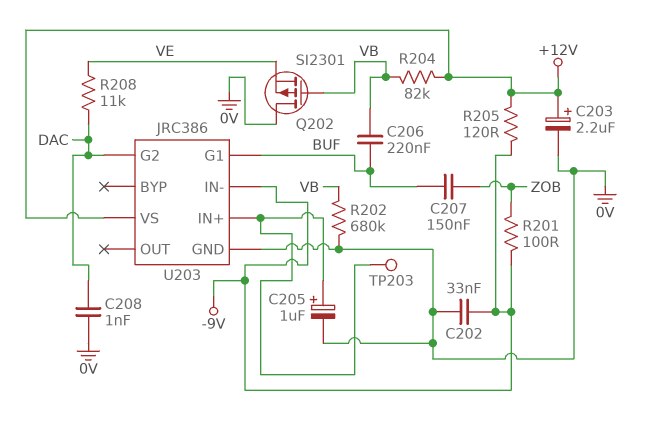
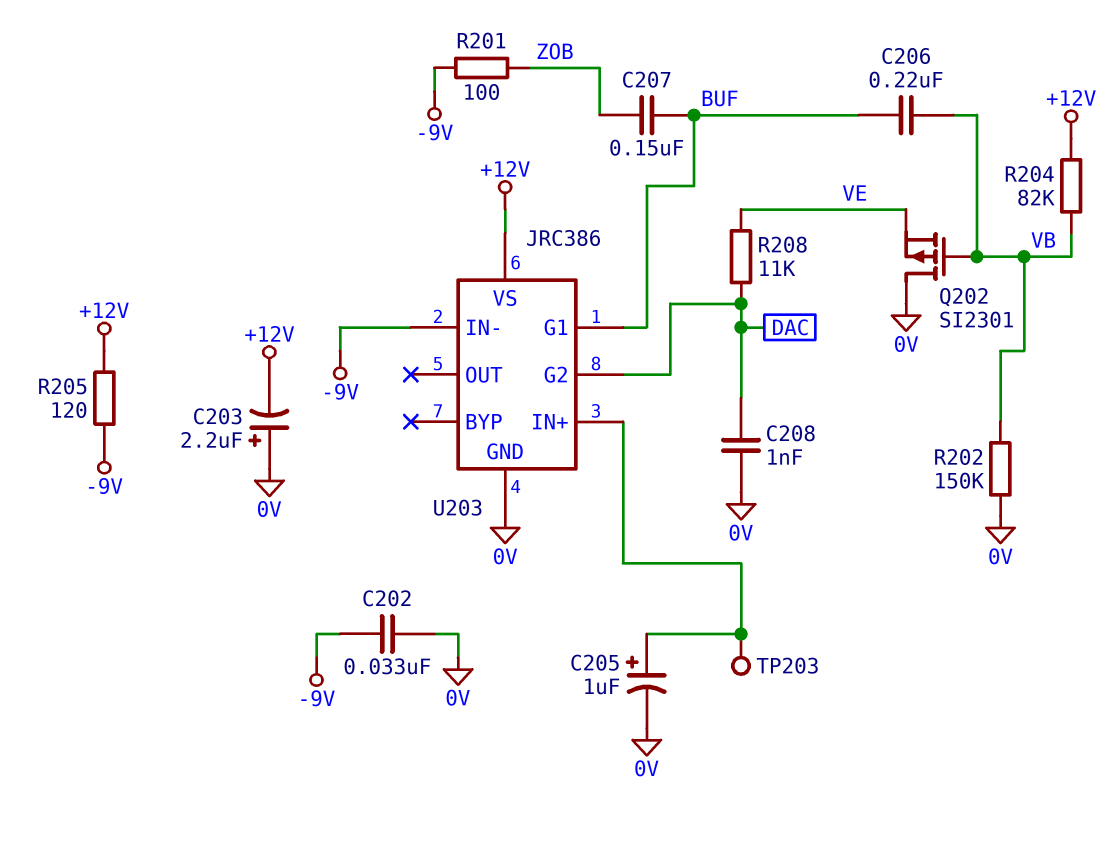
C203: 2.2uF (plus +12V, minus 0V) -> 2.2uF (plus 0V, minus +12V)
R202: 680k (0V, VB) -> 150k (0V, VB)

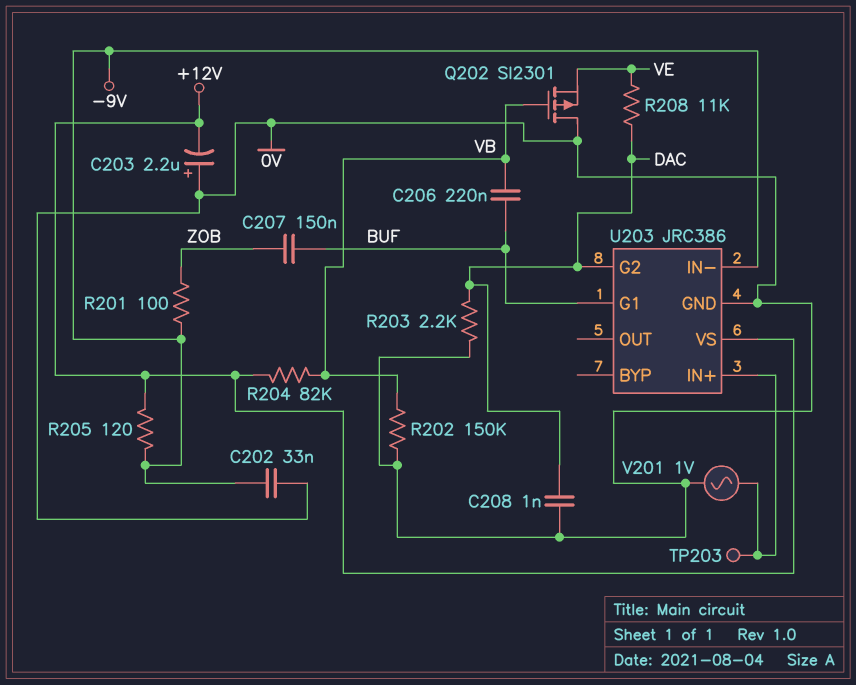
C205: 1uF (plus U203/IN+, minus 0V) -> none
R203: none -> 2.2k (0V, DAC)
V201: none -> AC 1V (0V, U203/IN+)

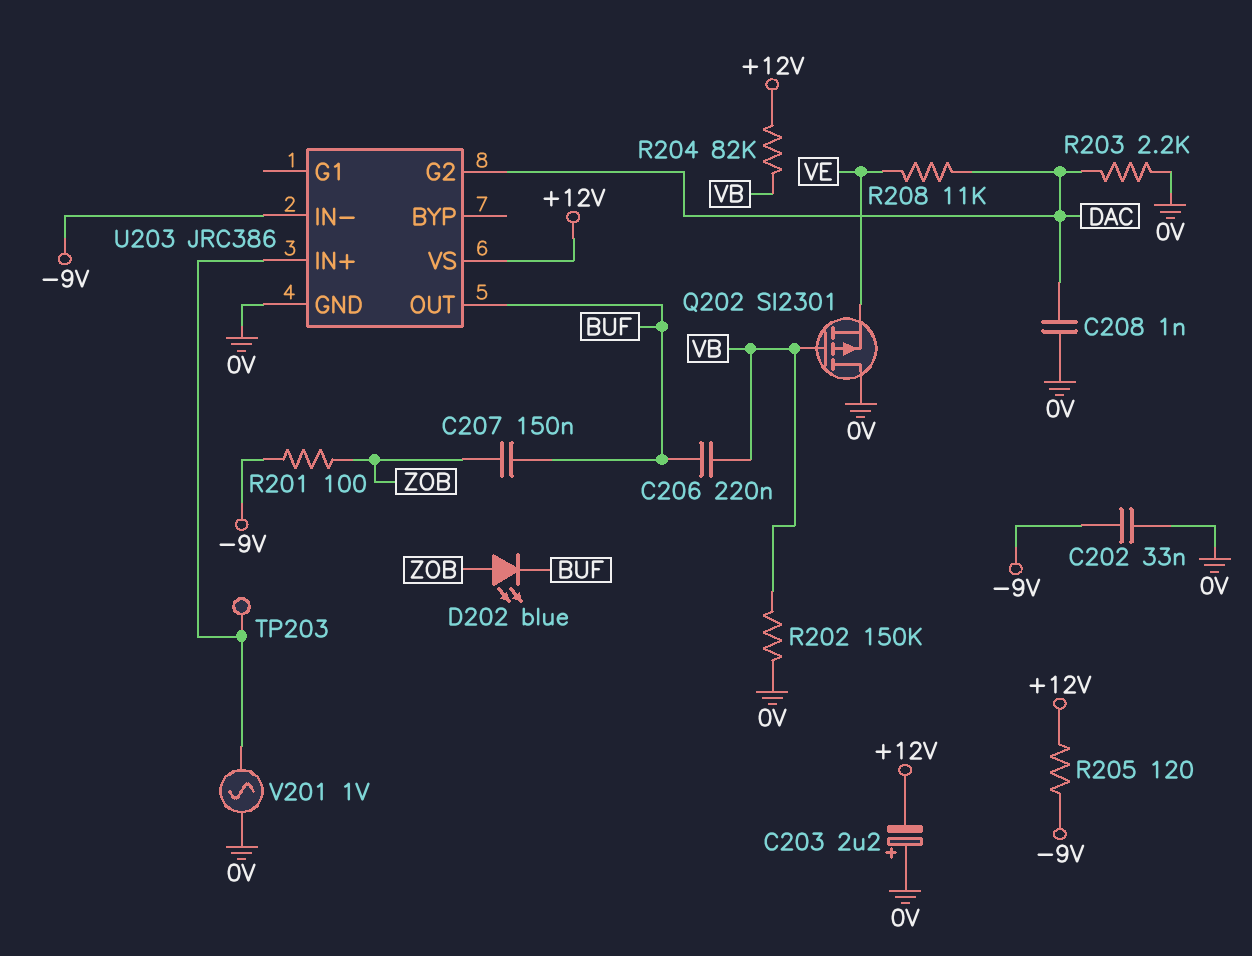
D202: none -> LED blue (A ZOB, K BUF)
U203 pin G1: BUF -> none
U203 pin OUT: none -> BUF

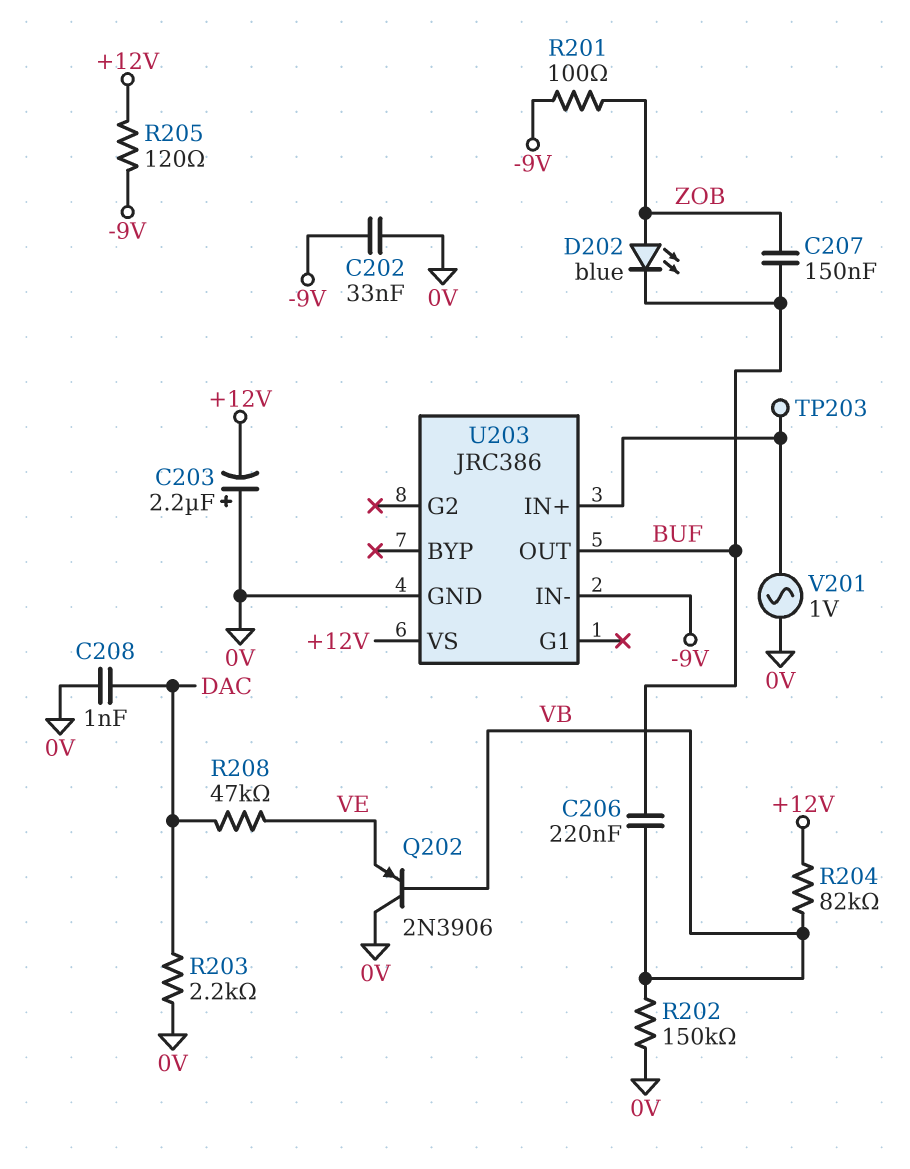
Q202: PMOS SI2301 (G VB, D 0V, S VE) -> PNP 2N3906 (B VB, C 0V, E VE)
R208: 11k (DAC, VE) -> 47k (DAC, VE)
U203 pin G2: DAC -> none

